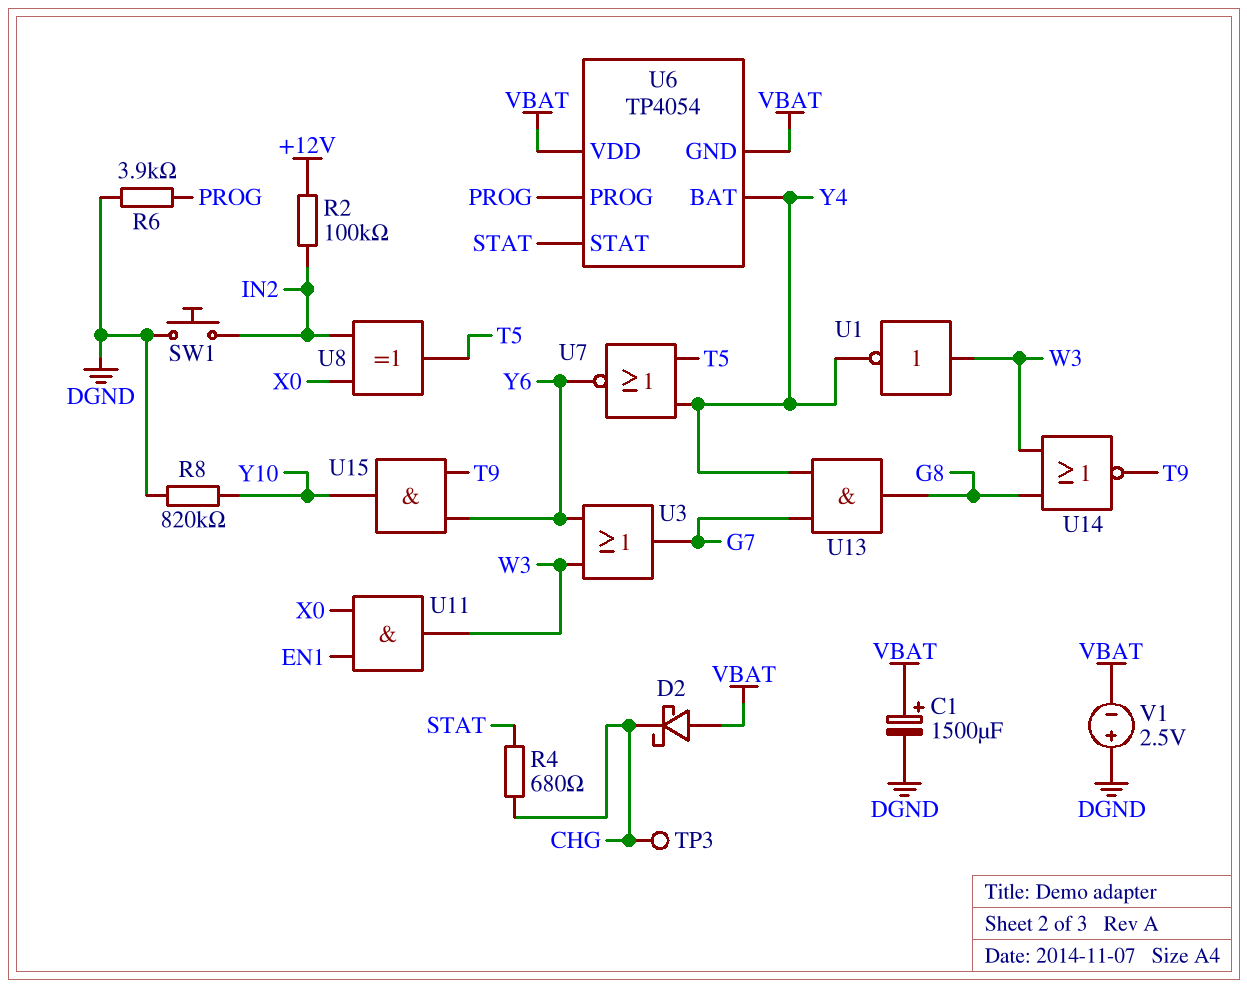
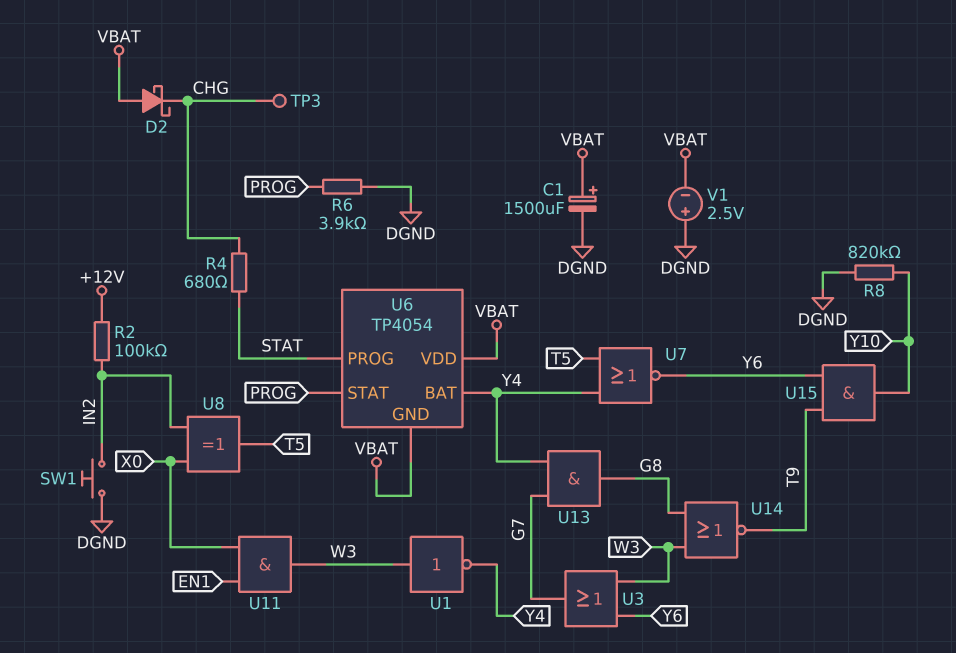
U6 pin PROG: PROG -> STAT
U6 pin STAT: STAT -> PROG

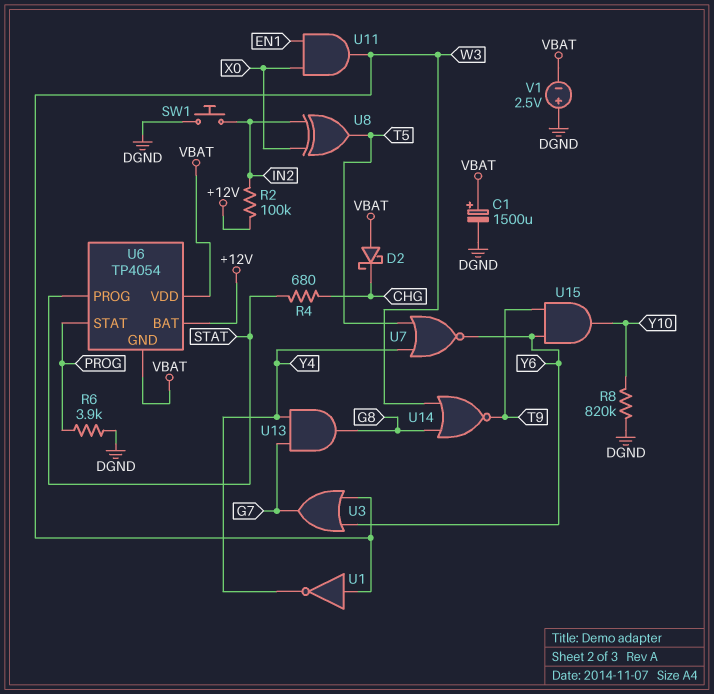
TP3: test point (CHG) -> none
U6 pin BAT: Y4 -> +12V

